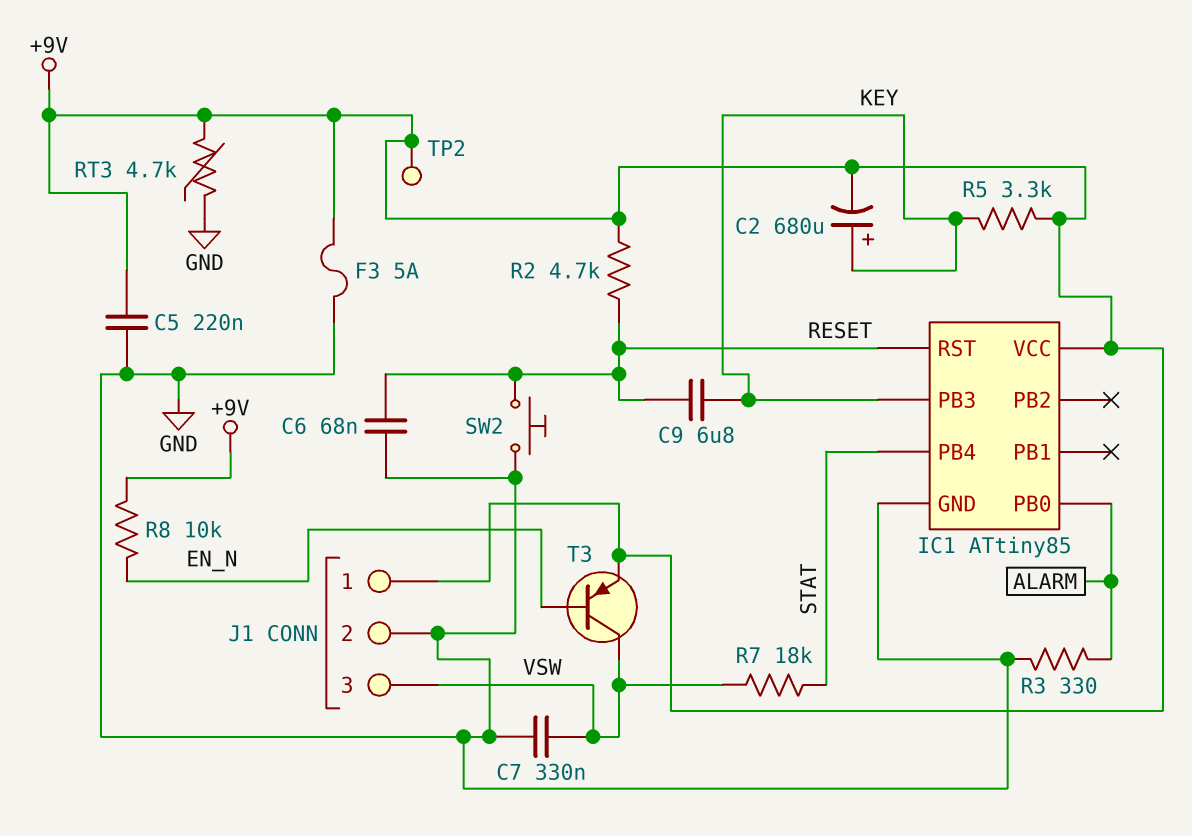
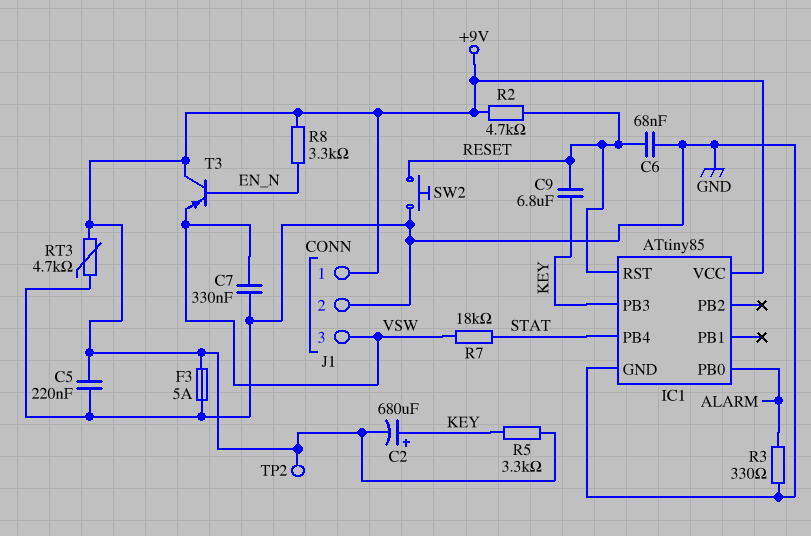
R8: 10k (+9V, EN_N) -> 3.3k (+9V, EN_N)
T3: PNP (B EN_N, C VSW, E +9V) -> PNP (B EN_N, C +9V, E VSW)

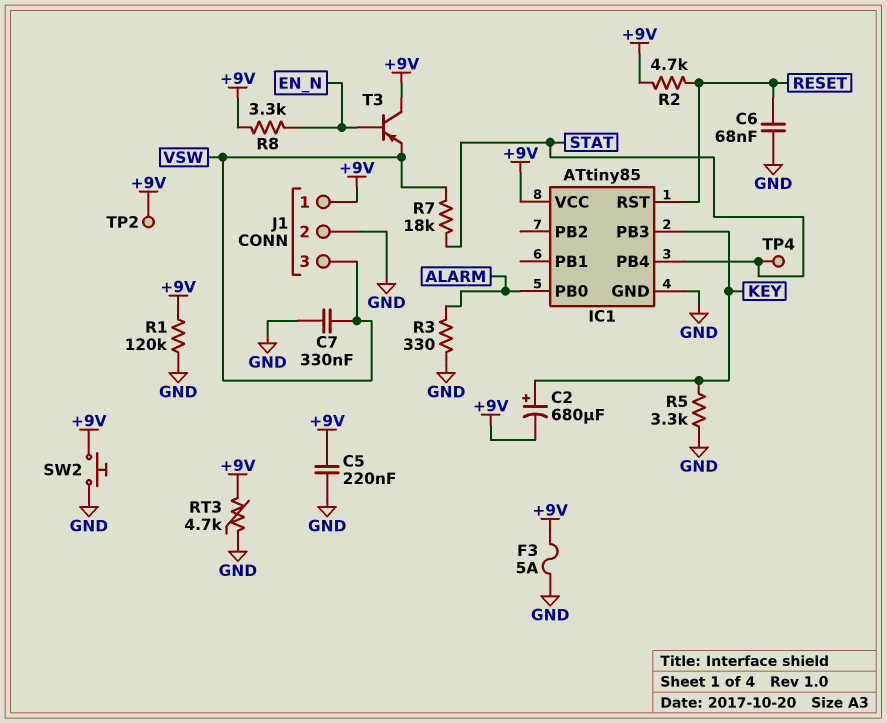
C9: 6.8uF (KEY, RESET) -> none
R1: none -> 120k (+9V, GND)
R5: 3.3k (+9V, KEY) -> 3.3k (GND, KEY)
SW2: button (GND, RESET) -> button (+9V, GND)
TP4: none -> test point (STAT)

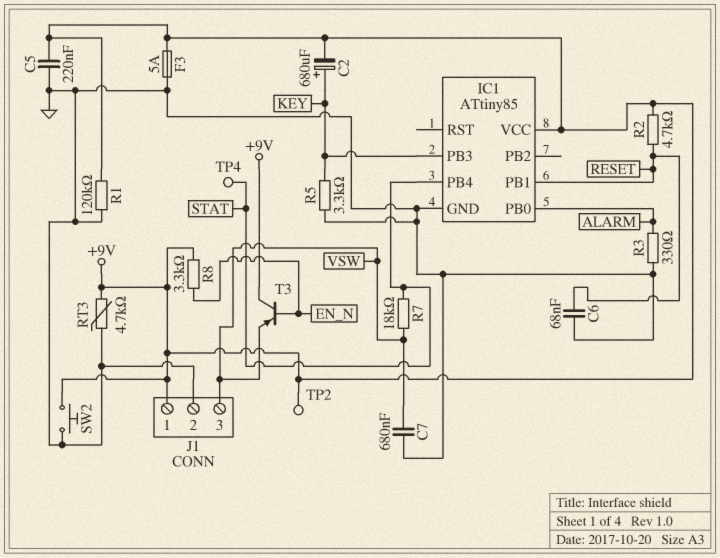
C7: 330nF (GND, VSW) -> 680nF (GND, VSW)
IC1 pin PB1: none -> RESET
IC1 pin RST: RESET -> none

